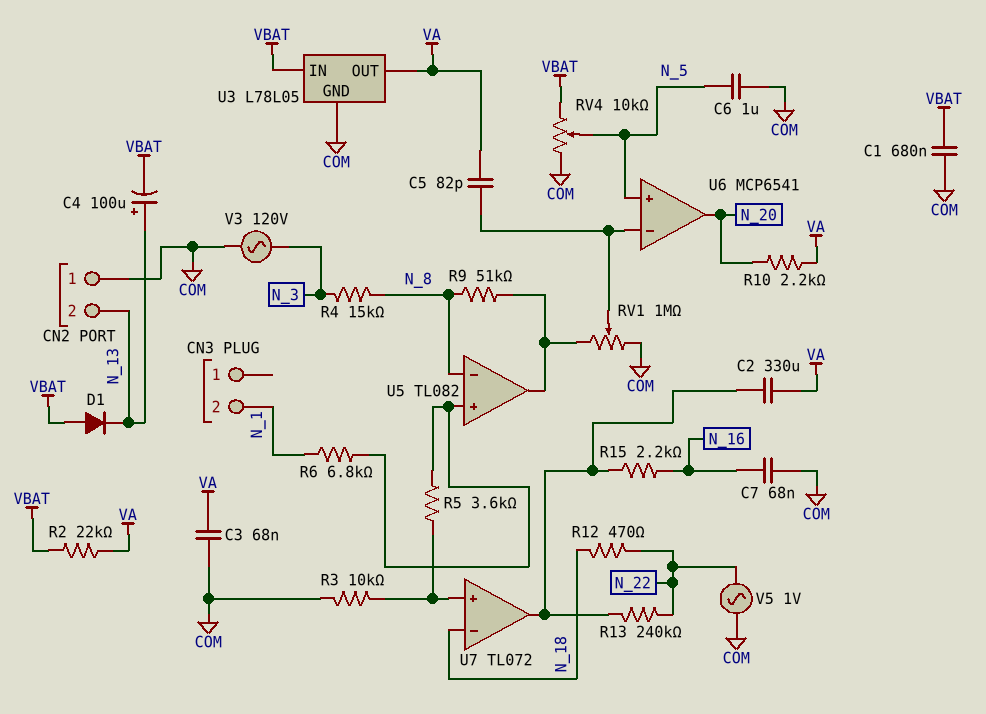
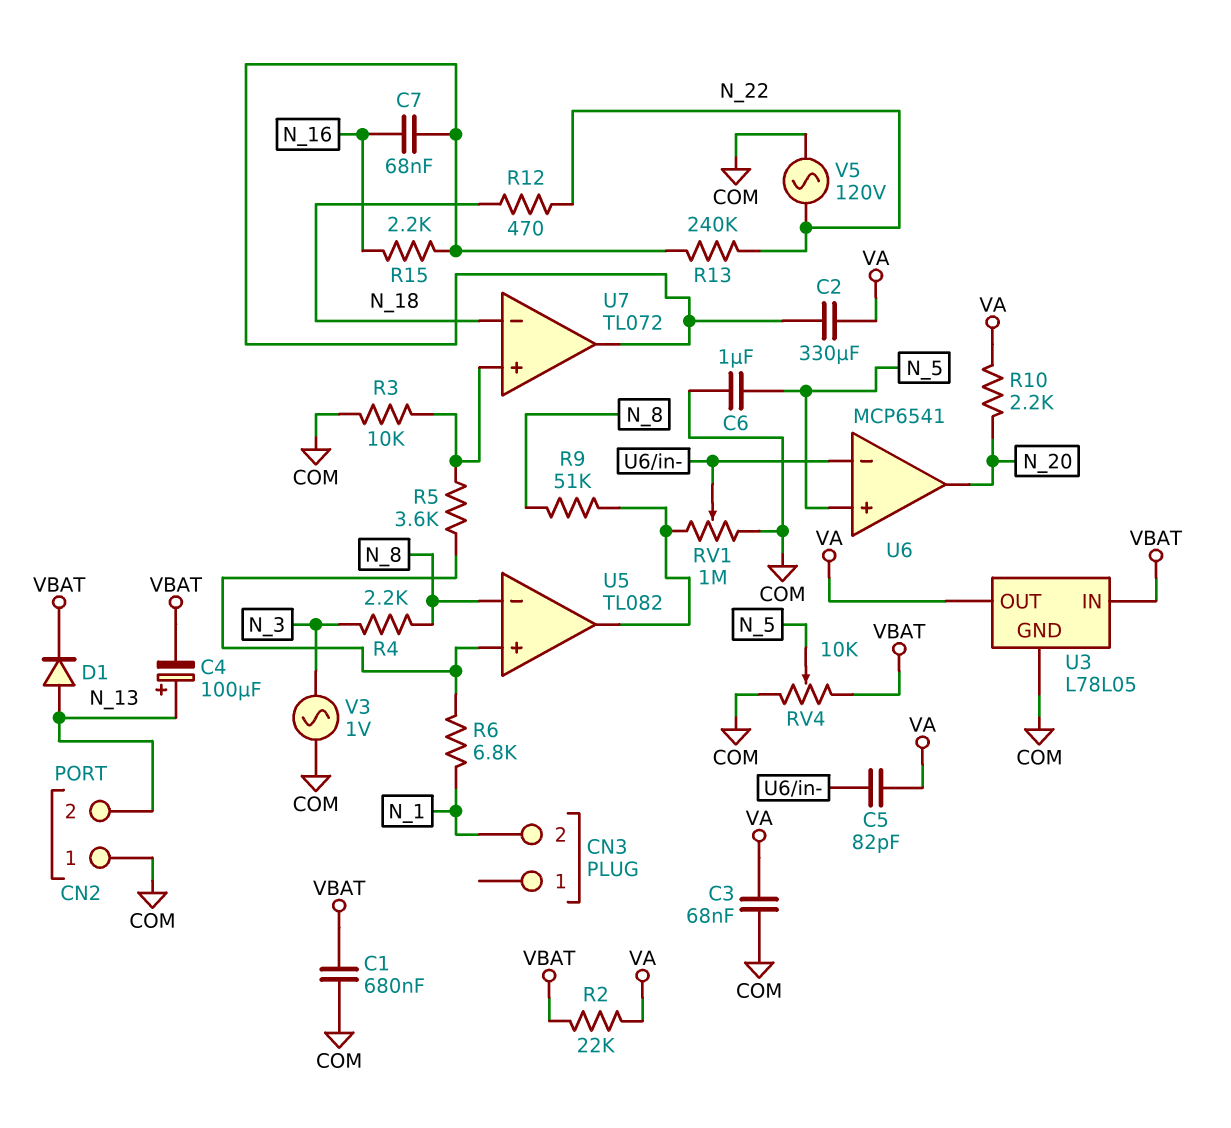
C7: 68nF (COM, N_16) -> 68nF (N_16, U7/out)
D1: diode (A VBAT, K N_13) -> diode (A N_13, K VBAT)
R4: 15k (N_3, N_8) -> 2.2k (N_3, N_8)
V3: AC 120V (COM, N_3) -> AC 1V (COM, N_3)
V5: AC 1V (COM, N_22) -> AC 120V (COM, N_22)

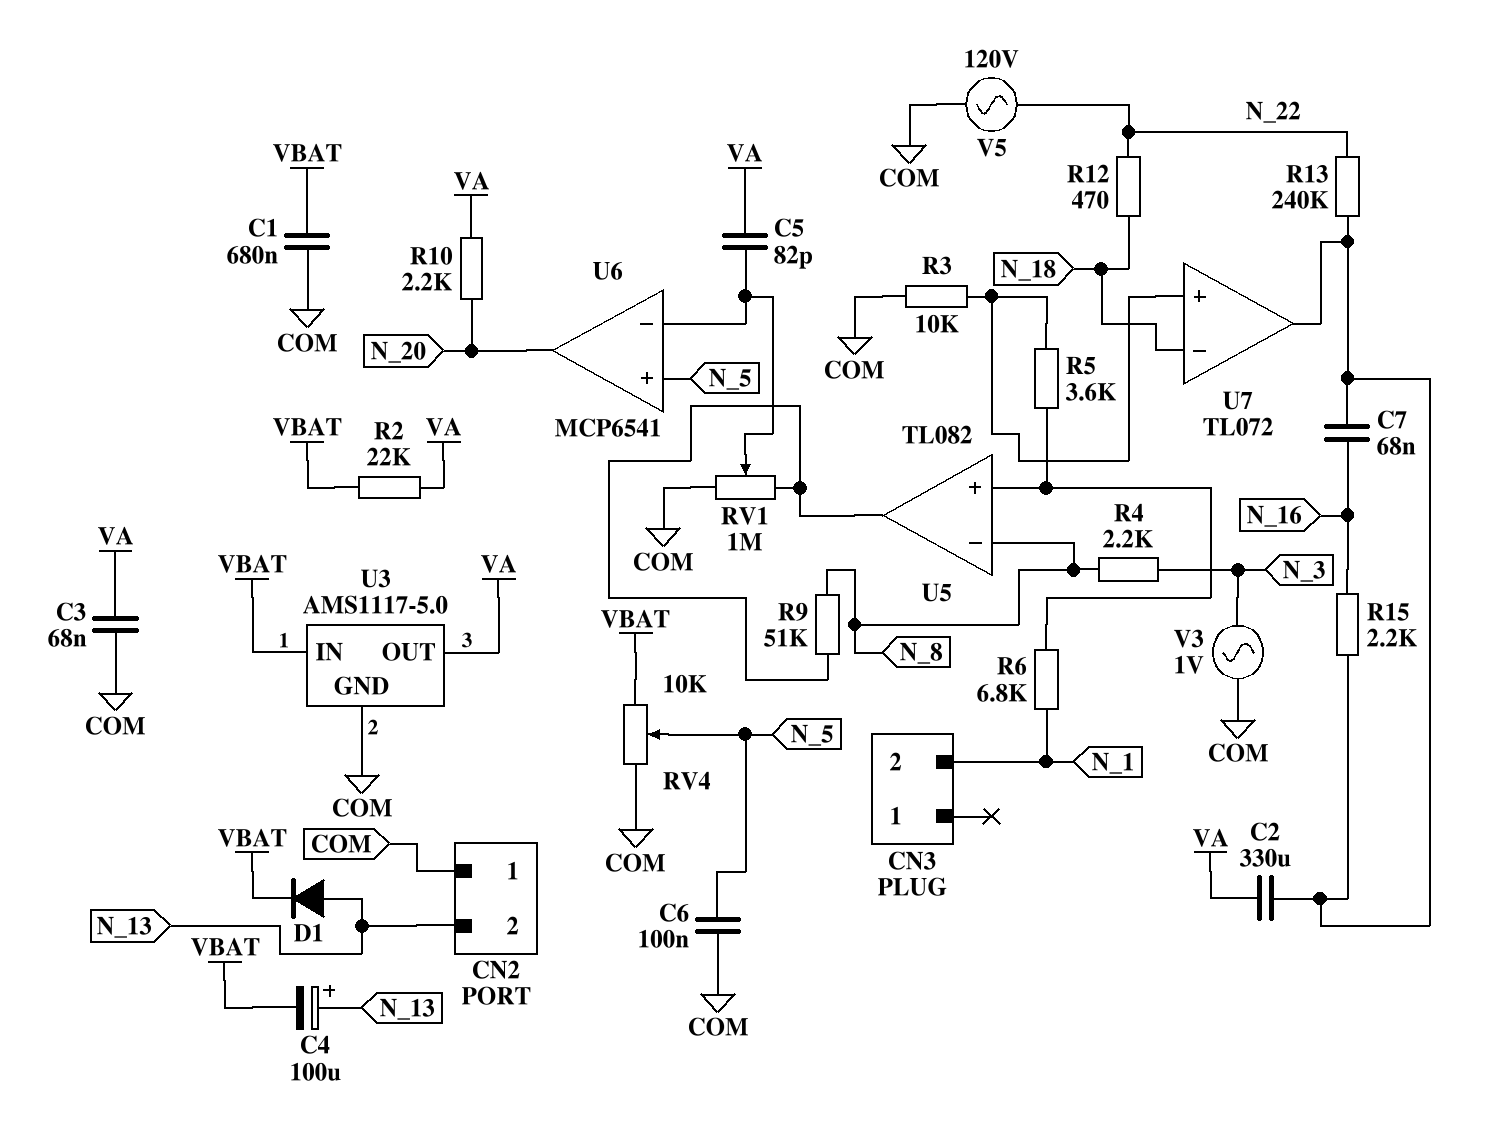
C6: 1uF (COM, N_5) -> 100nF (COM, N_5)
U3: L78L05 -> AMS1117-5.0

